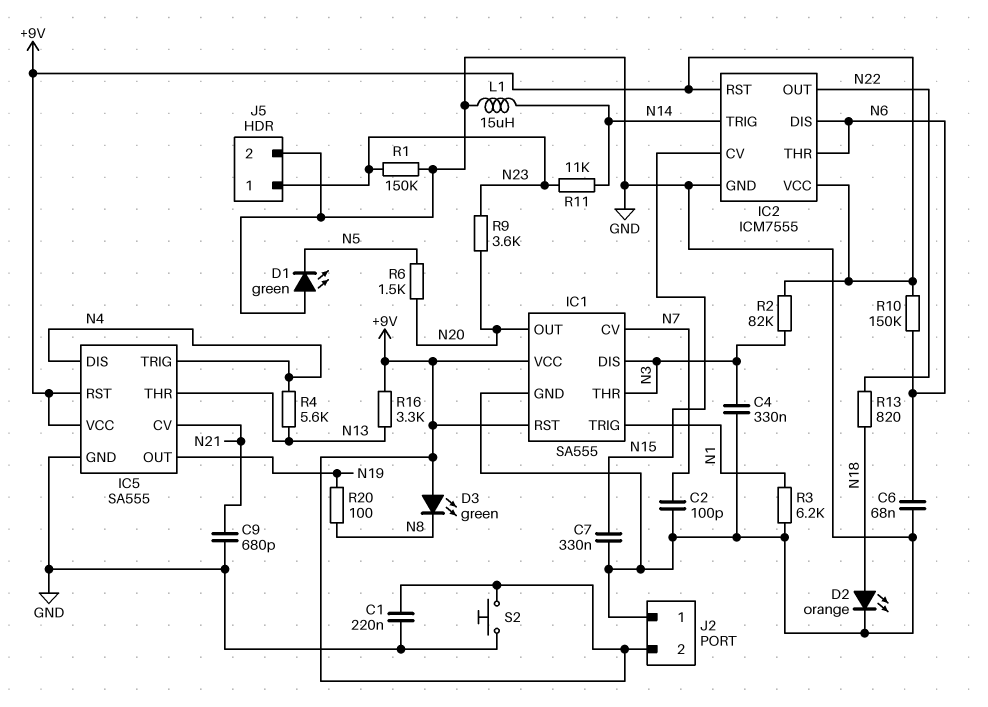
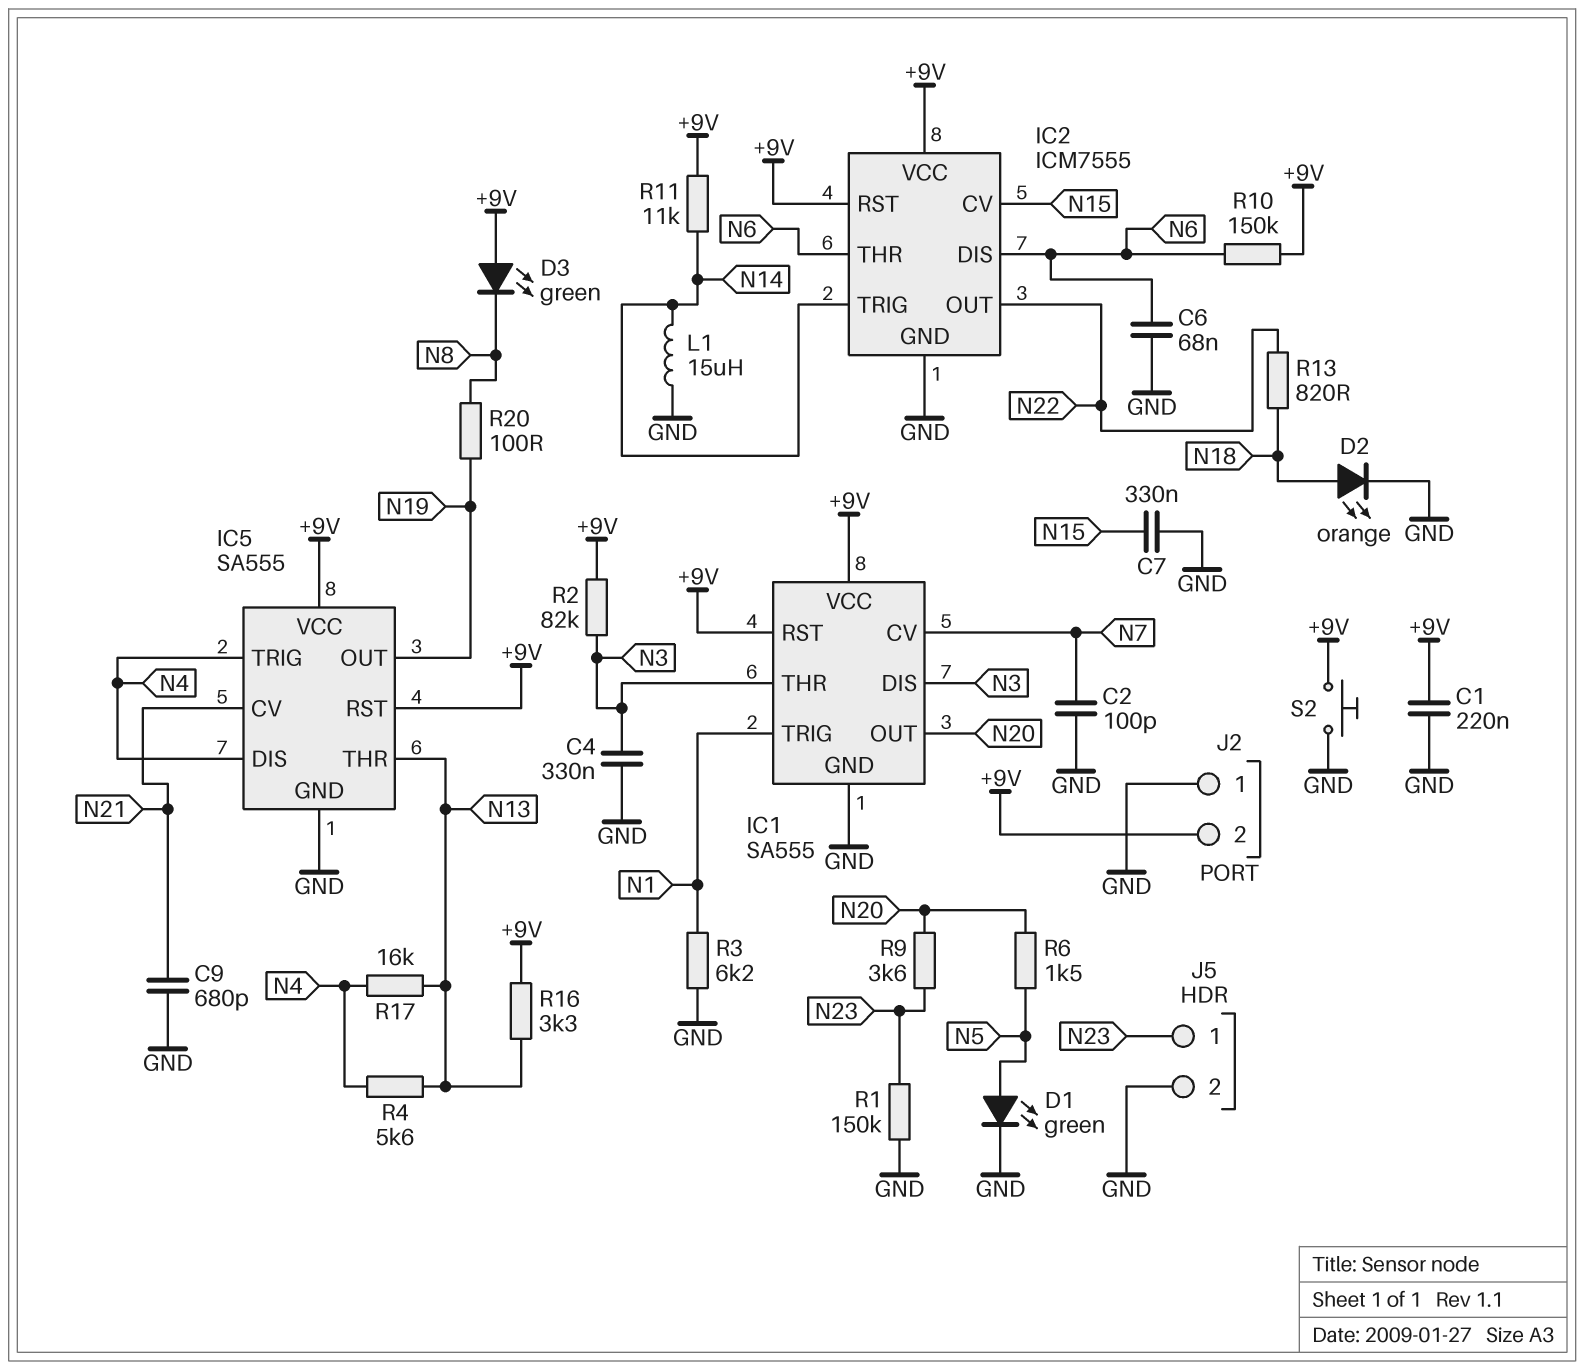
D1: LED green (A GND, K N5) -> LED green (A N5, K GND)
R11: 11k (N14, N23) -> 11k (+9V, N14)
R17: none -> 16k (N4, N13)

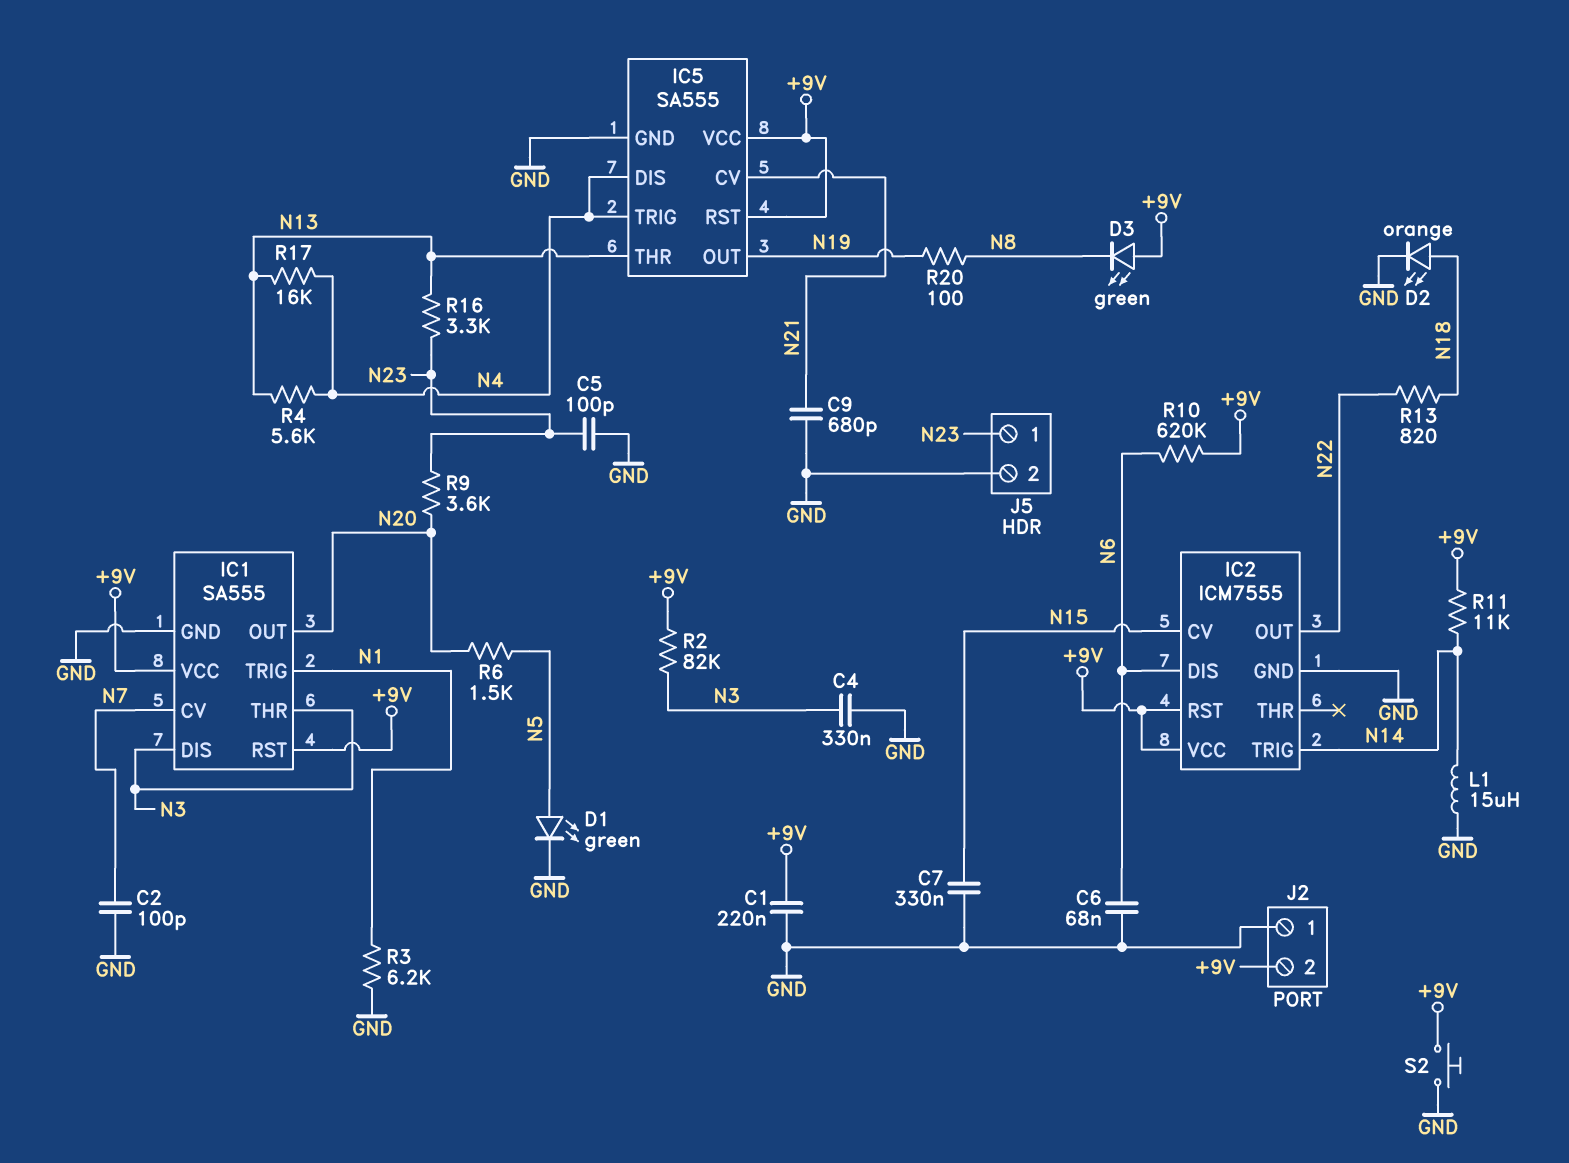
C5: none -> 100pF (GND, N23)
IC2 pin THR: N6 -> none
R1: 150k (GND, N23) -> none
R10: 150k (+9V, N6) -> 620k (+9V, N6)
R16: 3.3k (+9V, N13) -> 3.3k (N13, N23)

